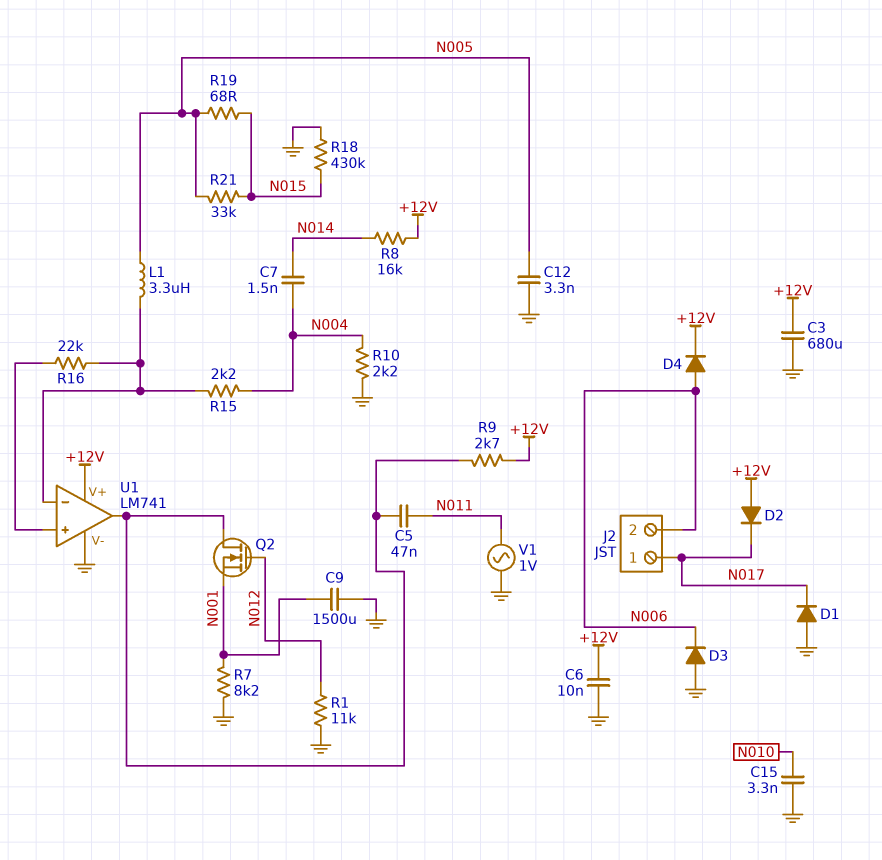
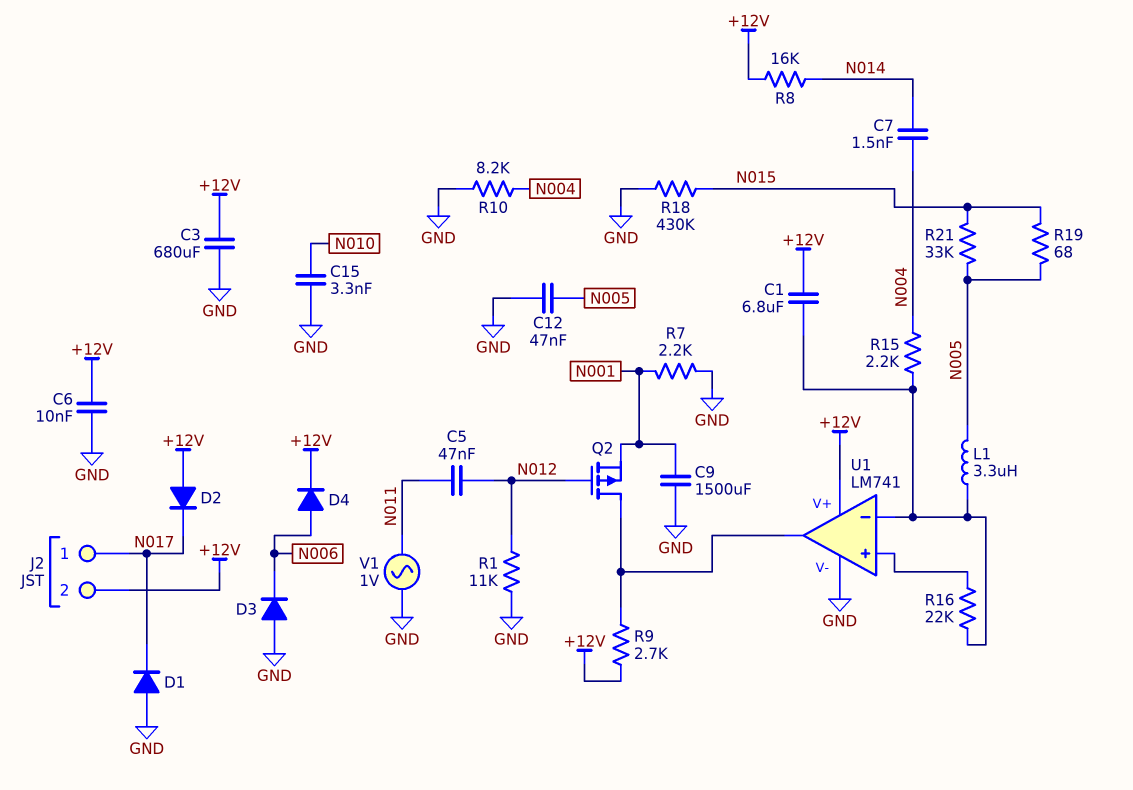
C1: none -> 6.8uF (+12V, U1/in-)
C5: 47nF (N011, U1/out) -> 47nF (N011, N012)
C12: 3.3nF (GND, N005) -> 47nF (GND, N005)
J2 pin 2: N006 -> +12V
Q2: NMOS (G N012, D U1/out, S N001) -> PMOS (G N012, D U1/out, S N001)
R7: 8.2k (GND, N001) -> 2.2k (GND, N001)
R10: 2.2k (GND, N004) -> 8.2k (GND, N004)

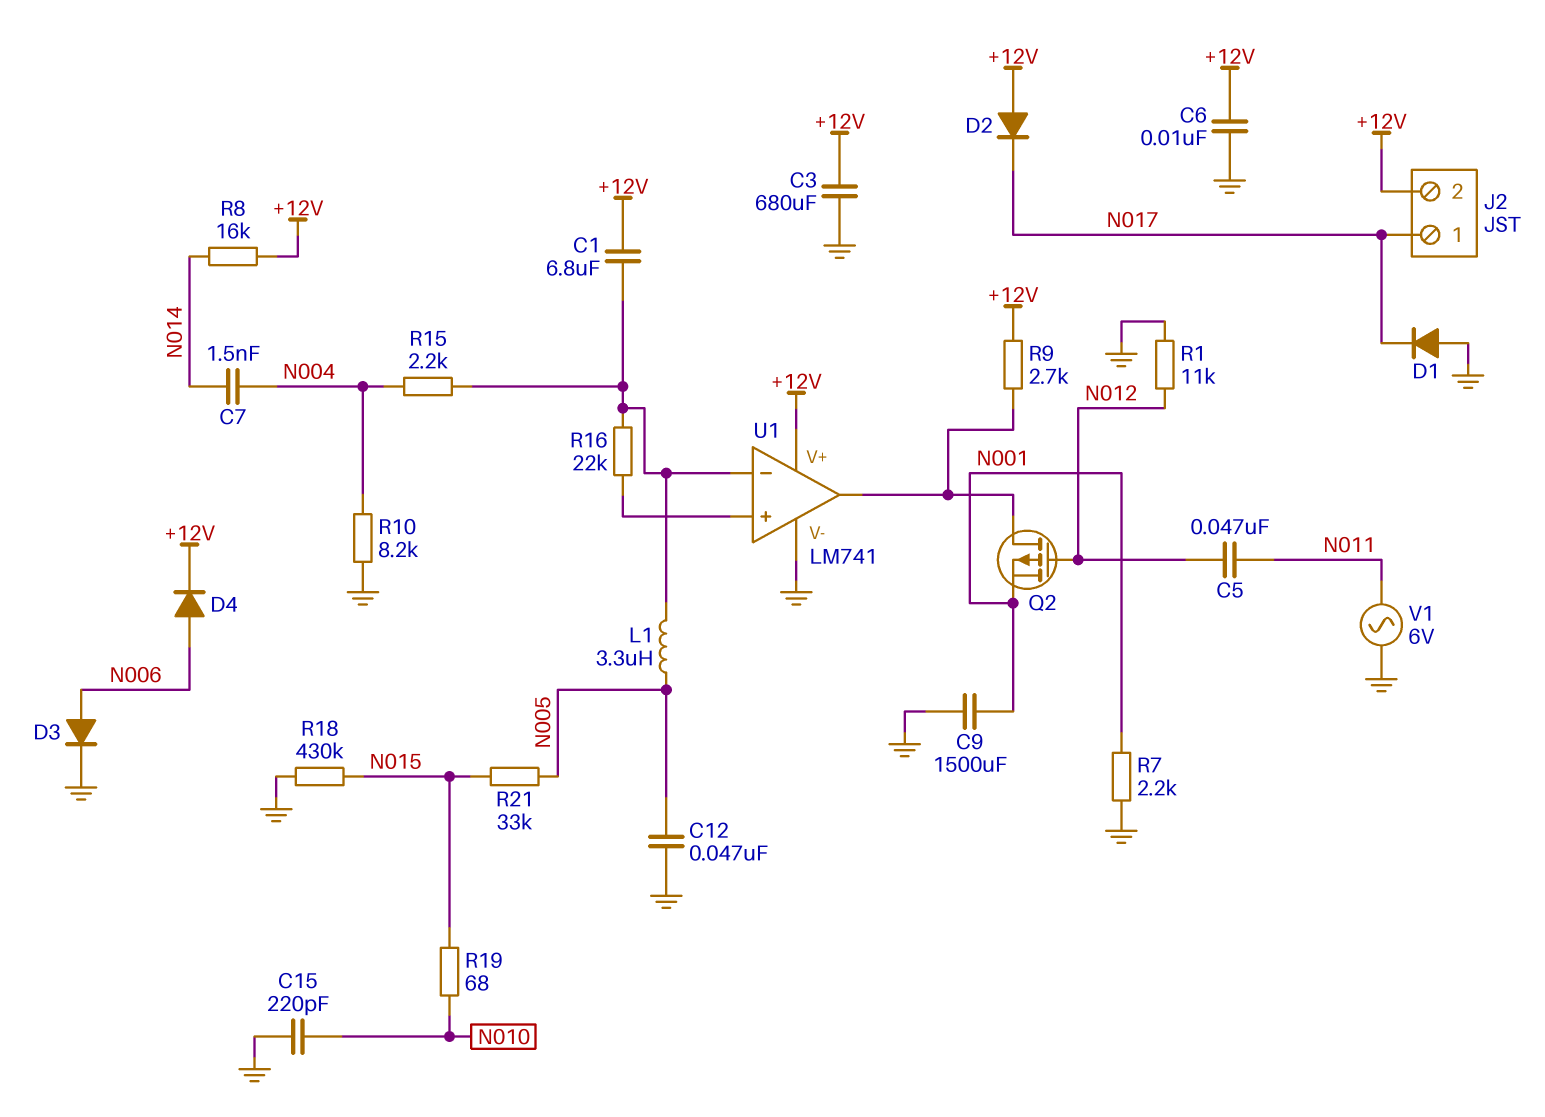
C15: 3.3nF (GND, N010) -> 220pF (GND, N010)
D3: diode (A GND, K N006) -> diode (A N006, K GND)
R19: 68 (N005, N015) -> 68 (N010, N015)
V1: AC 1V (GND, N011) -> AC 6V (GND, N011)

